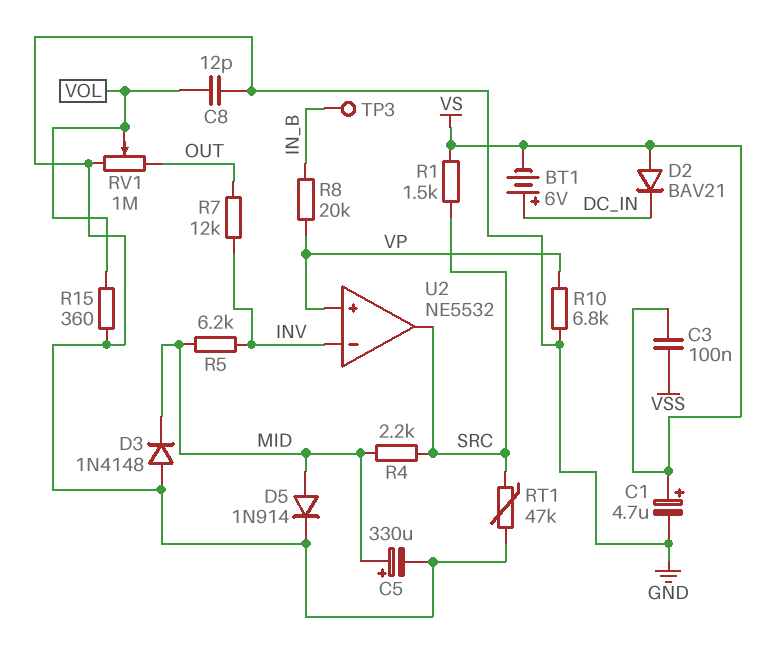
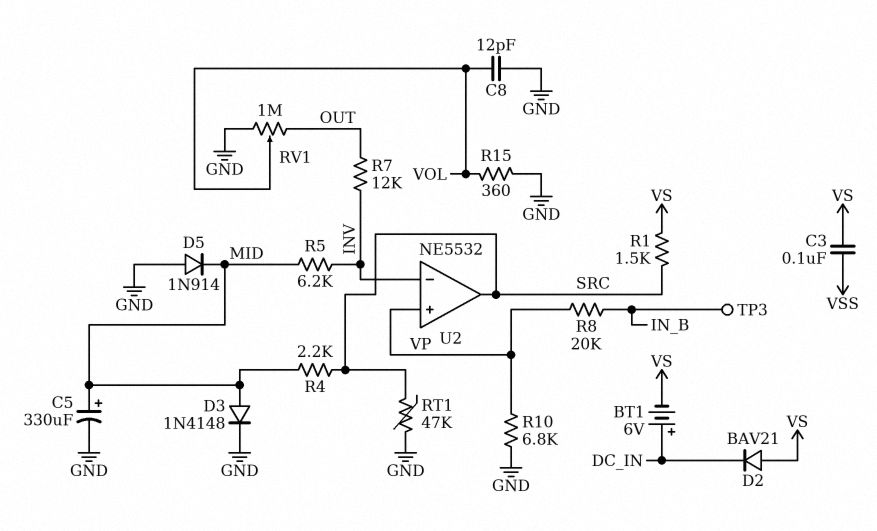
C1: 4.7uF (plus VS, minus GND) -> none
D3: diode 1N4148 (A GND, K MID) -> diode 1N4148 (A MID, K GND)
D5: diode 1N914 (A MID, K GND) -> diode 1N914 (A GND, K MID)

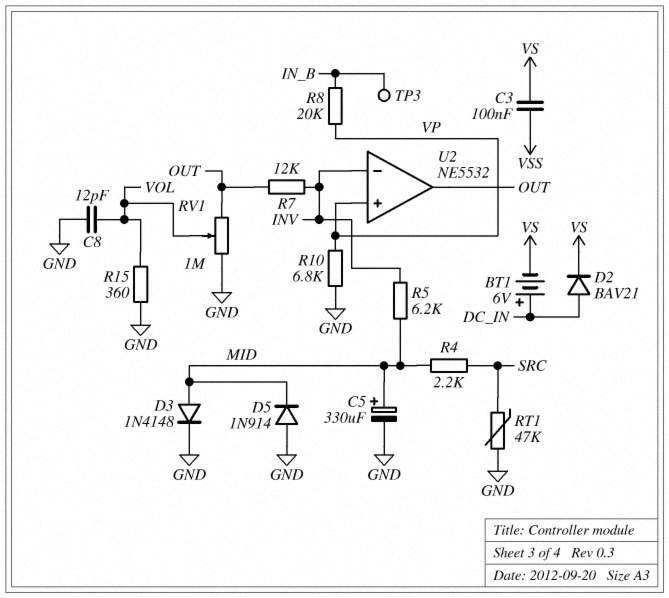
D2: diode BAV21 (A VS, K DC_IN) -> diode BAV21 (A DC_IN, K VS)
R1: 1.5k (SRC, VS) -> none
U2 pin out: SRC -> OUT

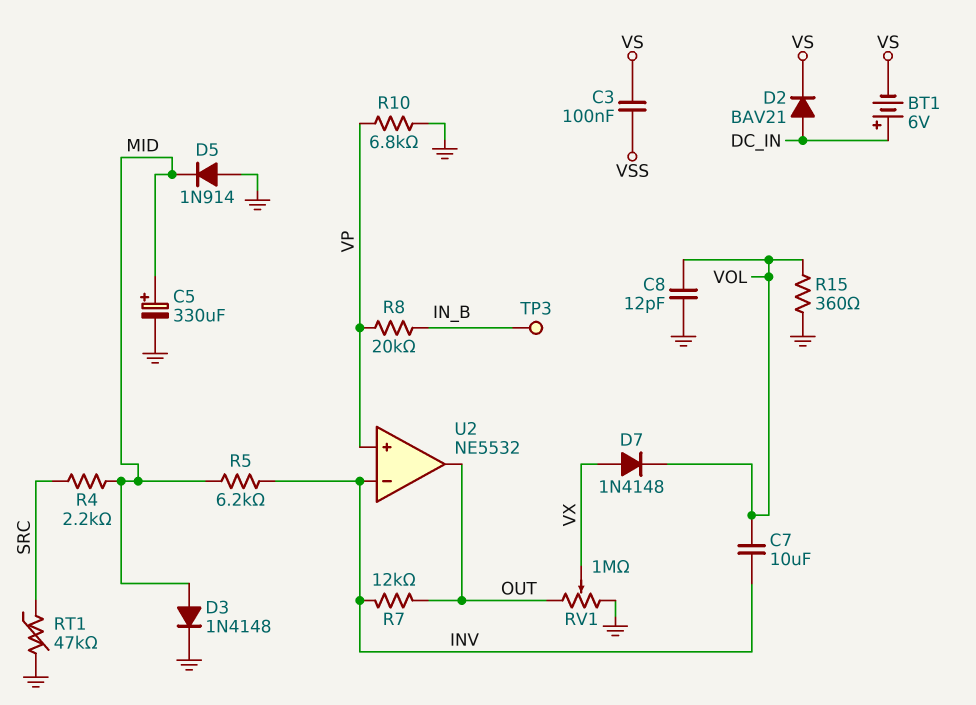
C7: none -> 10uF (INV, VOL)
D7: none -> diode 1N4148 (A VX, K VOL)
RV1: 1M (GND, OUT, wiper VOL) -> 1M (GND, OUT, wiper VX)

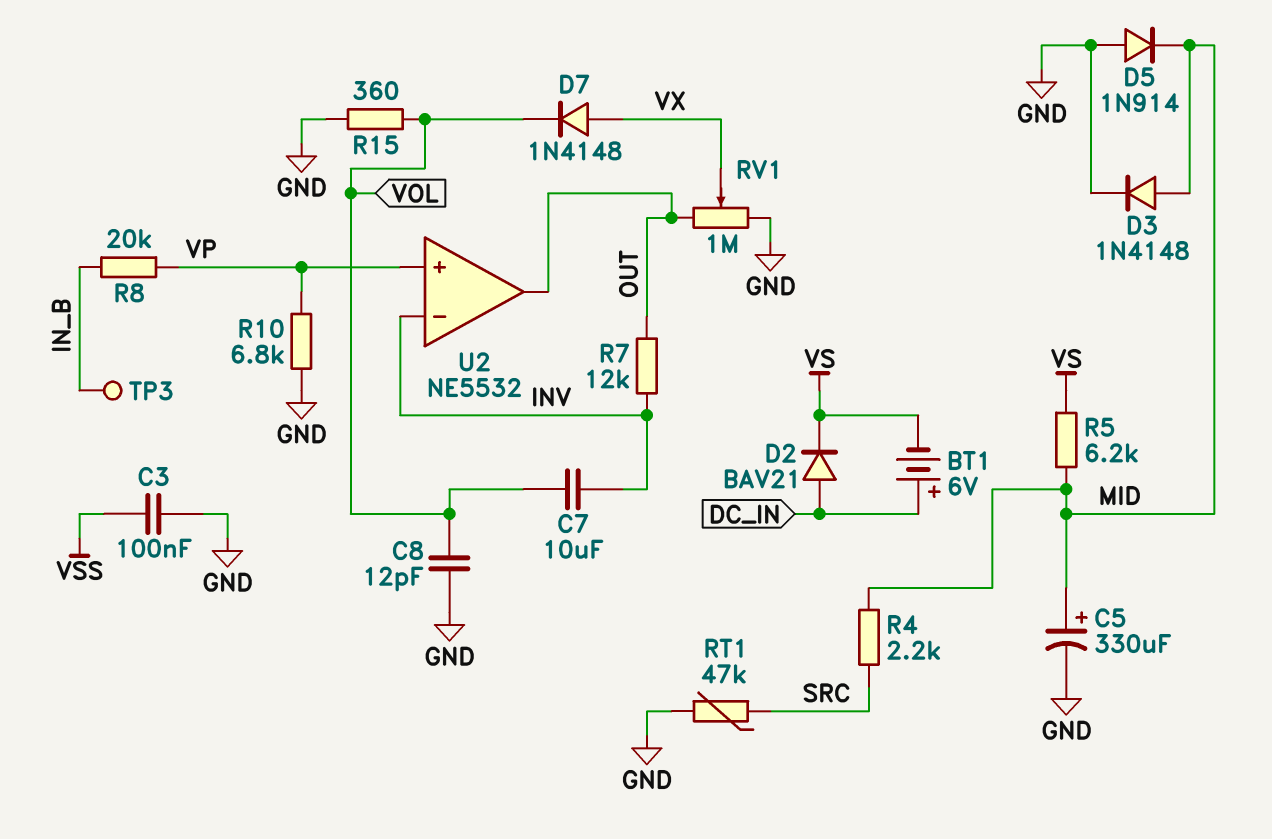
C3: 100nF (VS, VSS) -> 100nF (GND, VSS)
R5: 6.2k (INV, MID) -> 6.2k (MID, VS)

